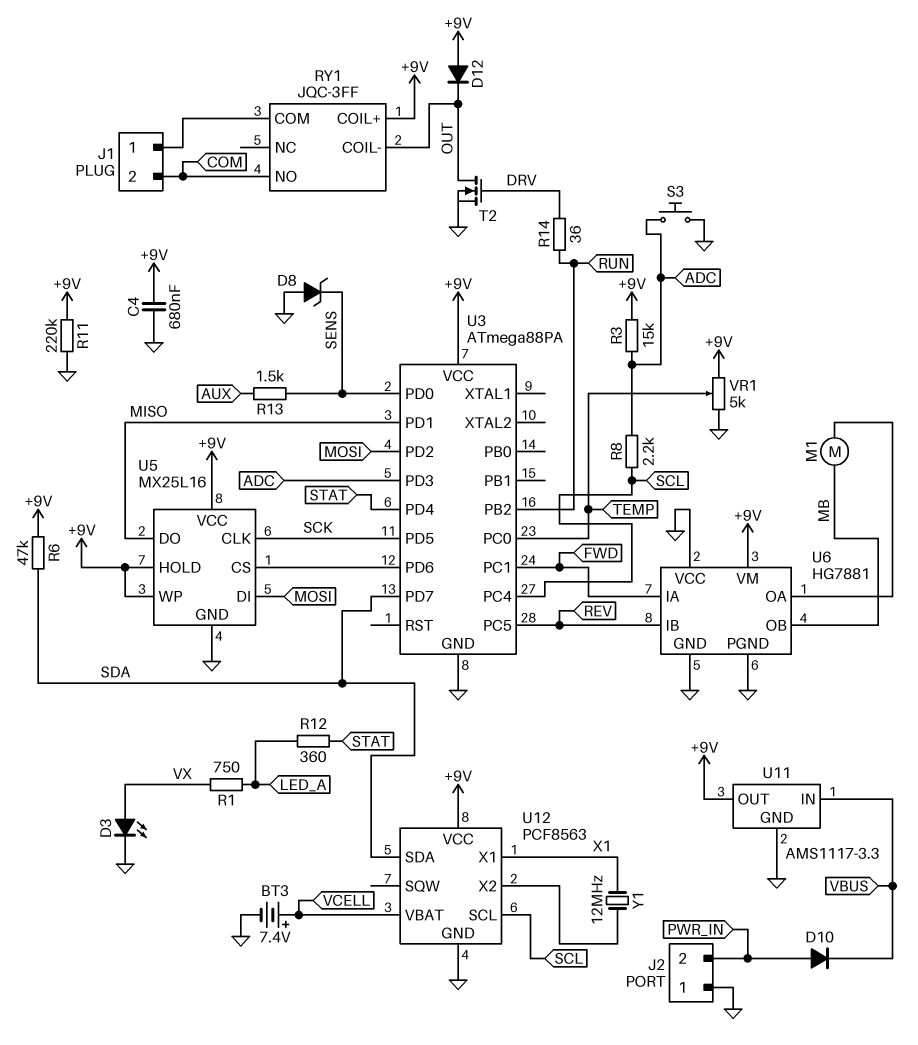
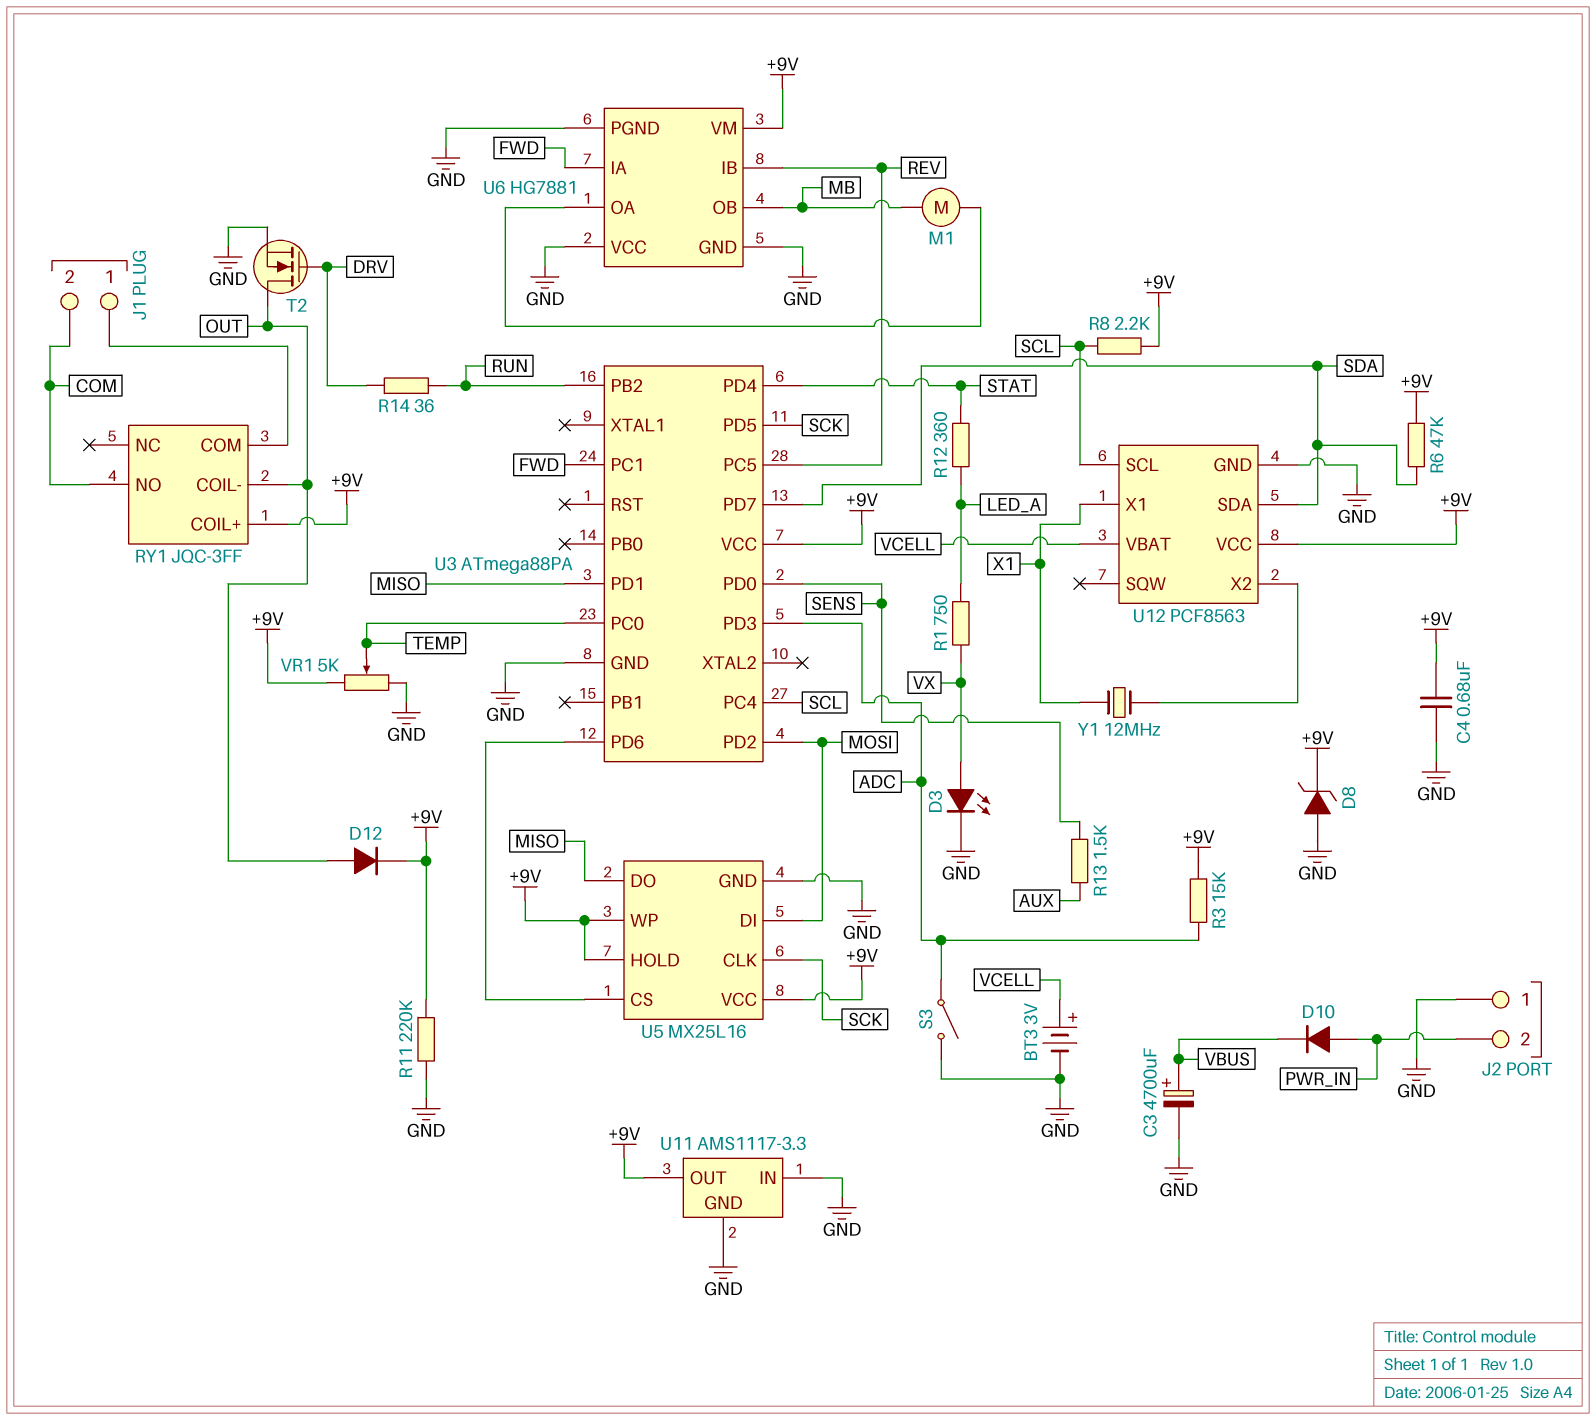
BT3: 7.4V (plus VCELL, minus GND) -> 3V (plus VCELL, minus GND)
C3: none -> 4700uF (plus VBUS, minus GND)
D8: zener (A GND, K SENS) -> zener (A GND, K +9V)
D12: diode (A +9V, K OUT) -> diode (A OUT, K +9V)
R8: 2.2k (ADC, SCL) -> 2.2k (+9V, SCL)
S3: button (ADC, GND) -> switch (ADC, GND)
U11 pin IN: VBUS -> GND

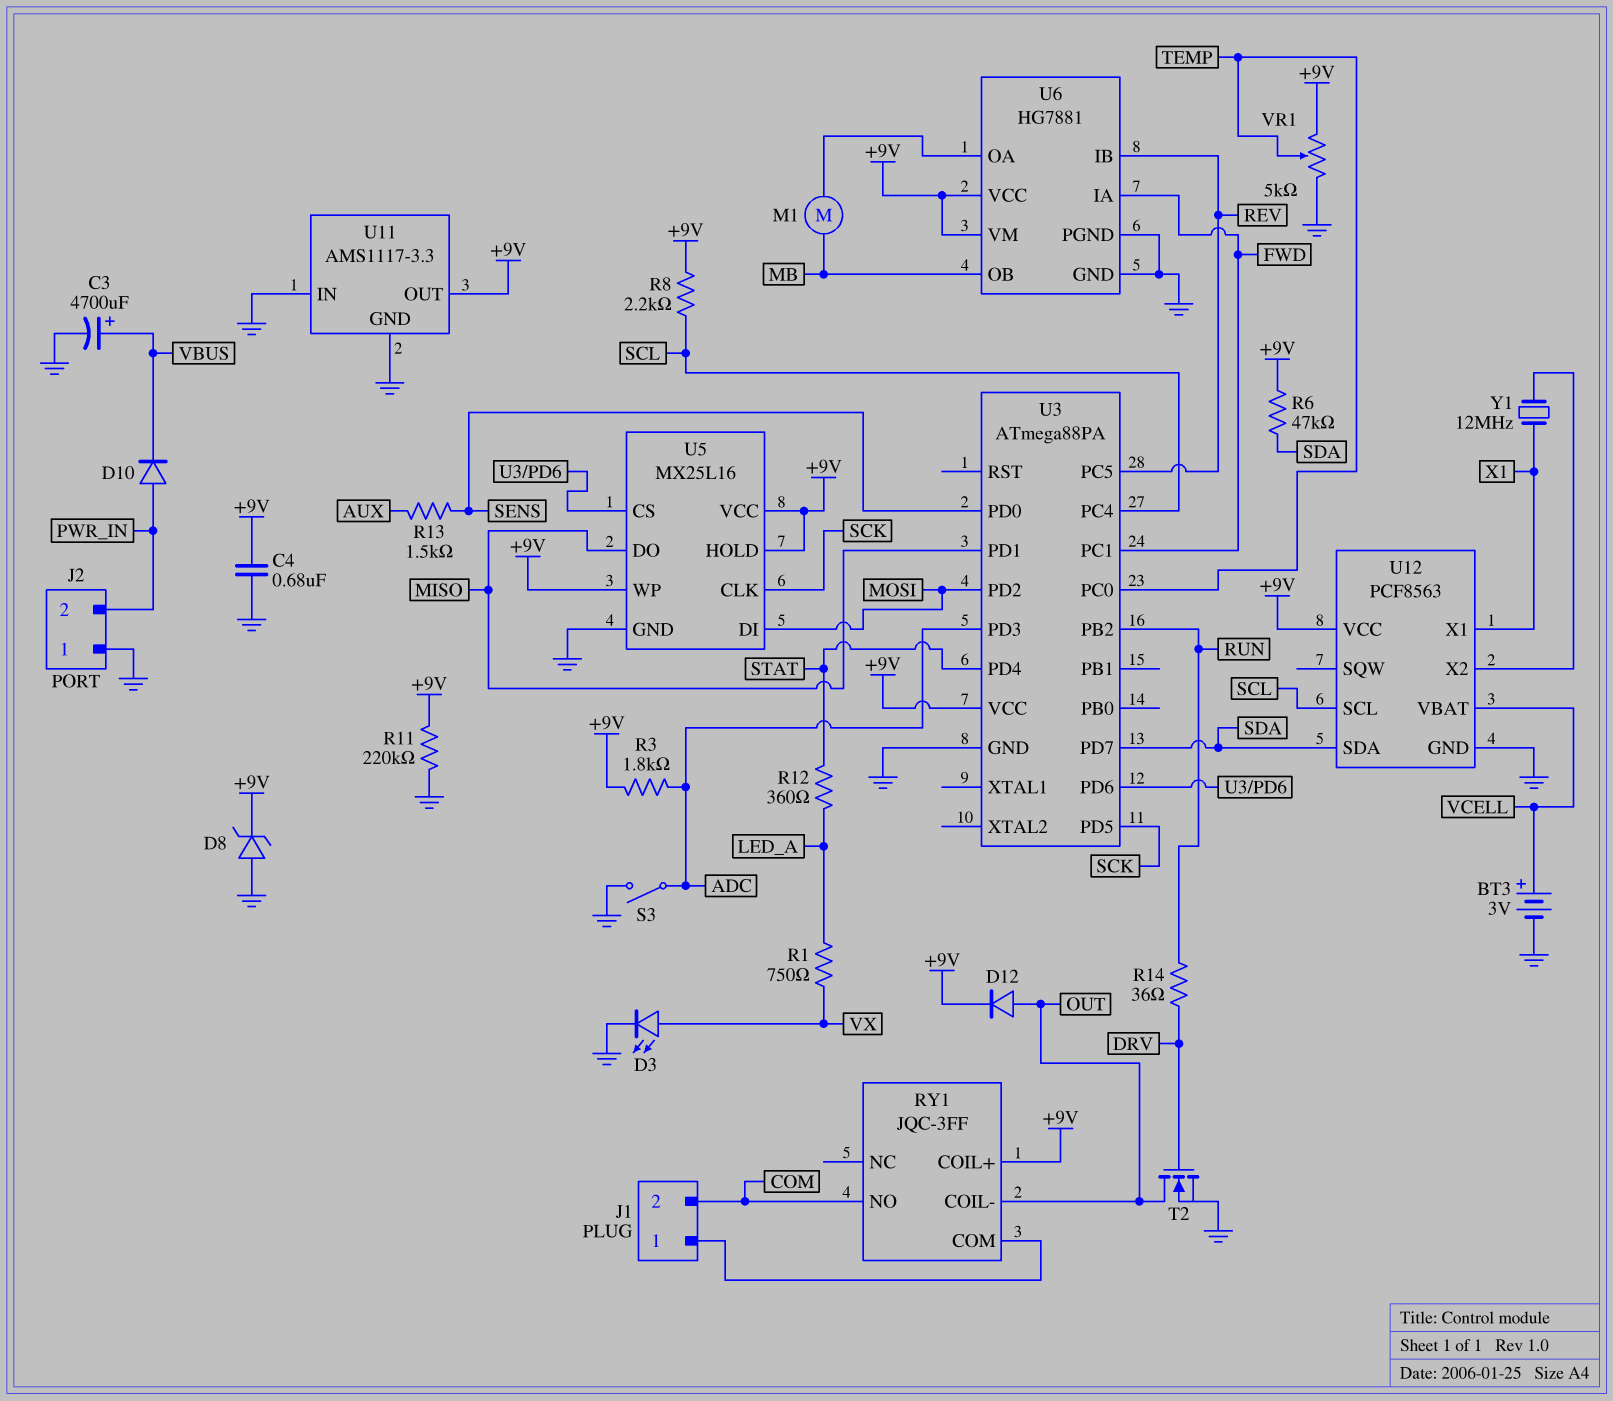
R3: 15k (+9V, ADC) -> 1.8k (+9V, ADC)
U6 pin VCC: GND -> +9V

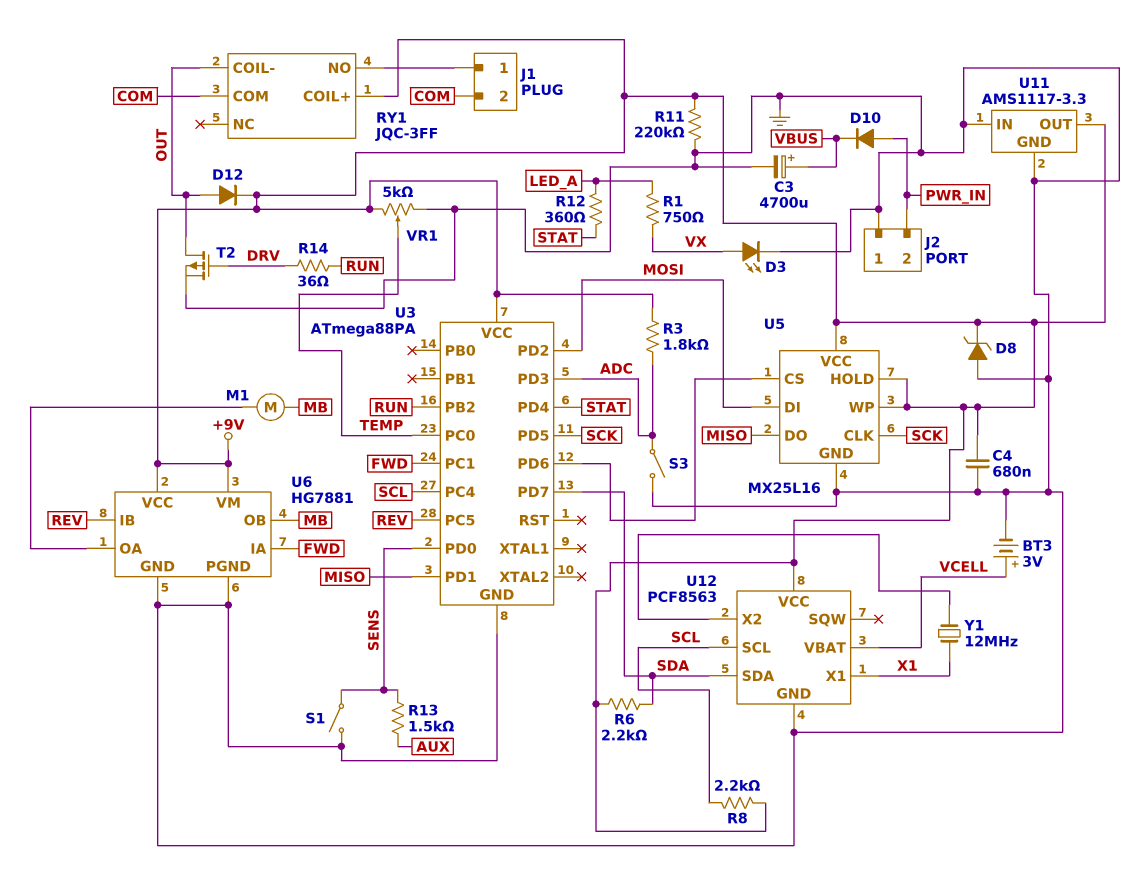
R6: 47k (+9V, SDA) -> 2.2k (+9V, SDA)
RY1 pin COM: J1/1 -> COM
RY1 pin NO: COM -> J1/1
S1: none -> switch (GND, SENS)
T2: NMOS (G DRV, D OUT, S GND) -> PMOS (G DRV, D OUT, S GND)

